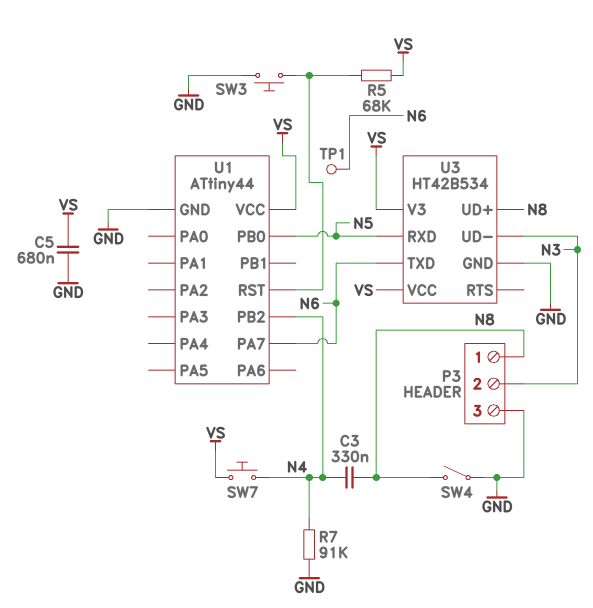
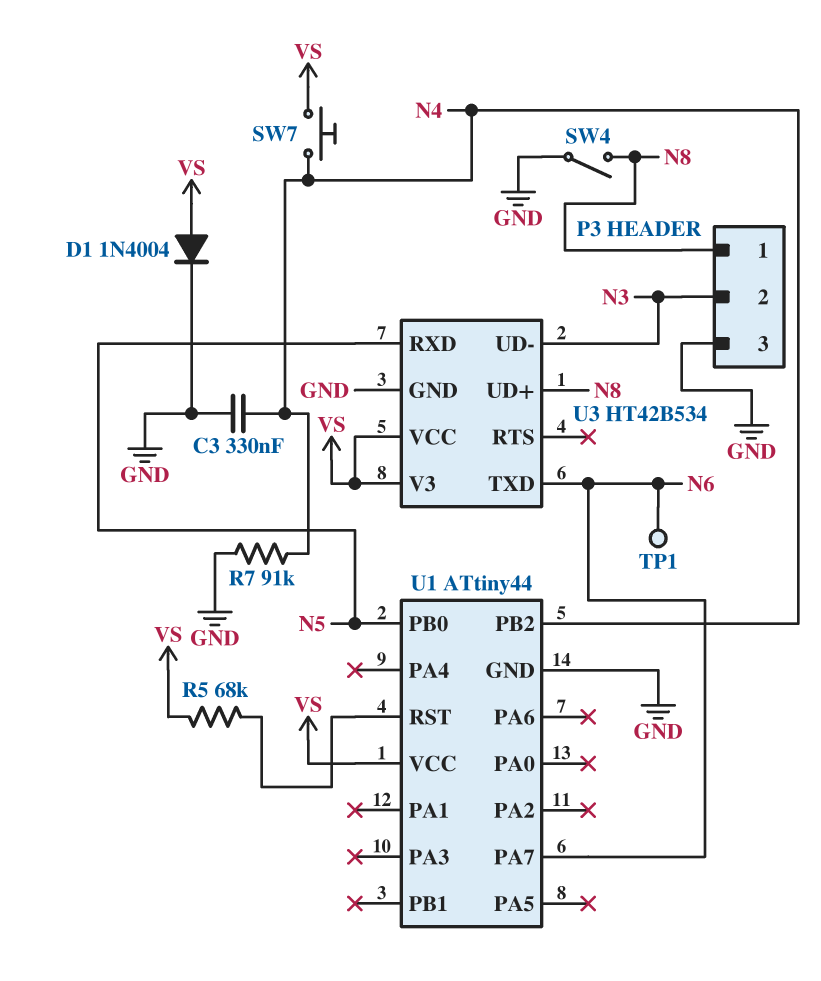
C3: 330nF (N4, N8) -> 330nF (GND, N4)
C5: 680nF (GND, VS) -> none
D1: none -> diode 1N4004 (A VS, K GND)
SW3: button (GND, U1/RST) -> none

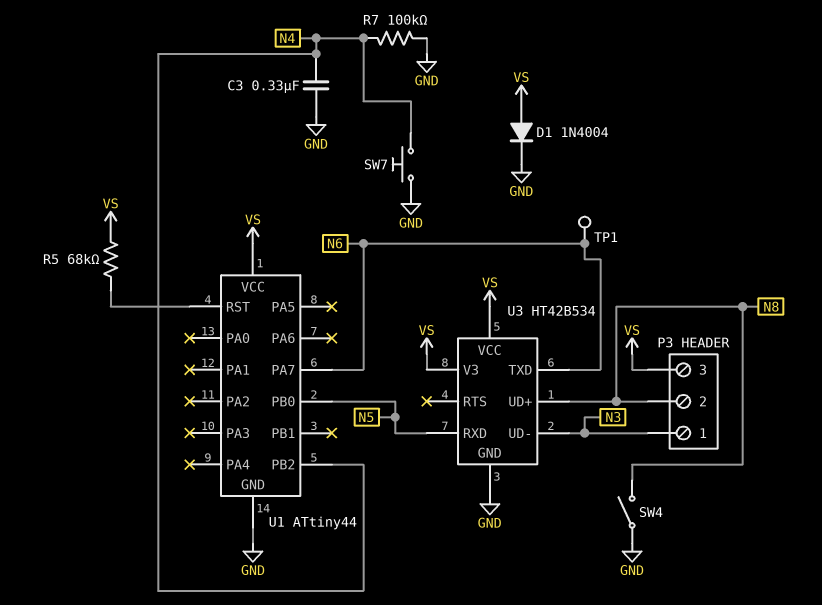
P3 pin 1: N8 -> N3
P3 pin 2: N3 -> N8
P3 pin 3: GND -> VS
R7: 91k (GND, N4) -> 100k (GND, N4)
SW7: button (N4, VS) -> button (GND, N4)

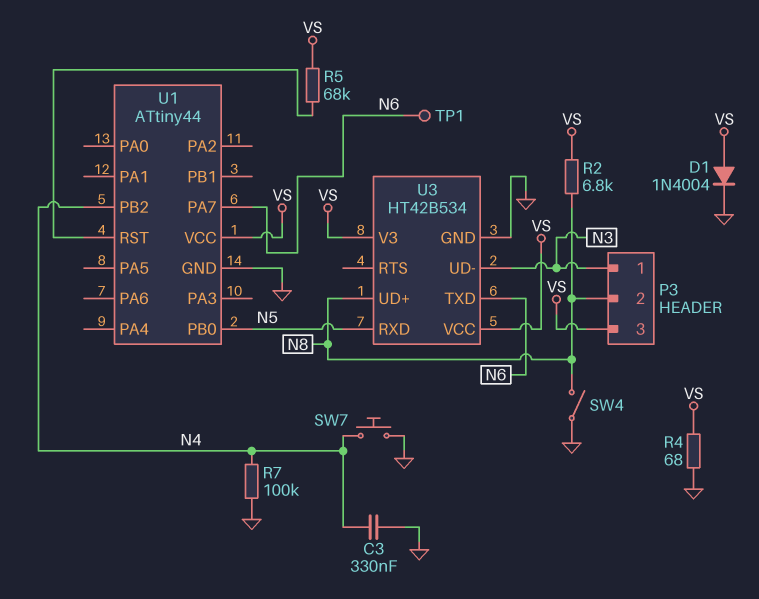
R2: none -> 6.8k (N8, VS)
R4: none -> 68 (GND, VS)

